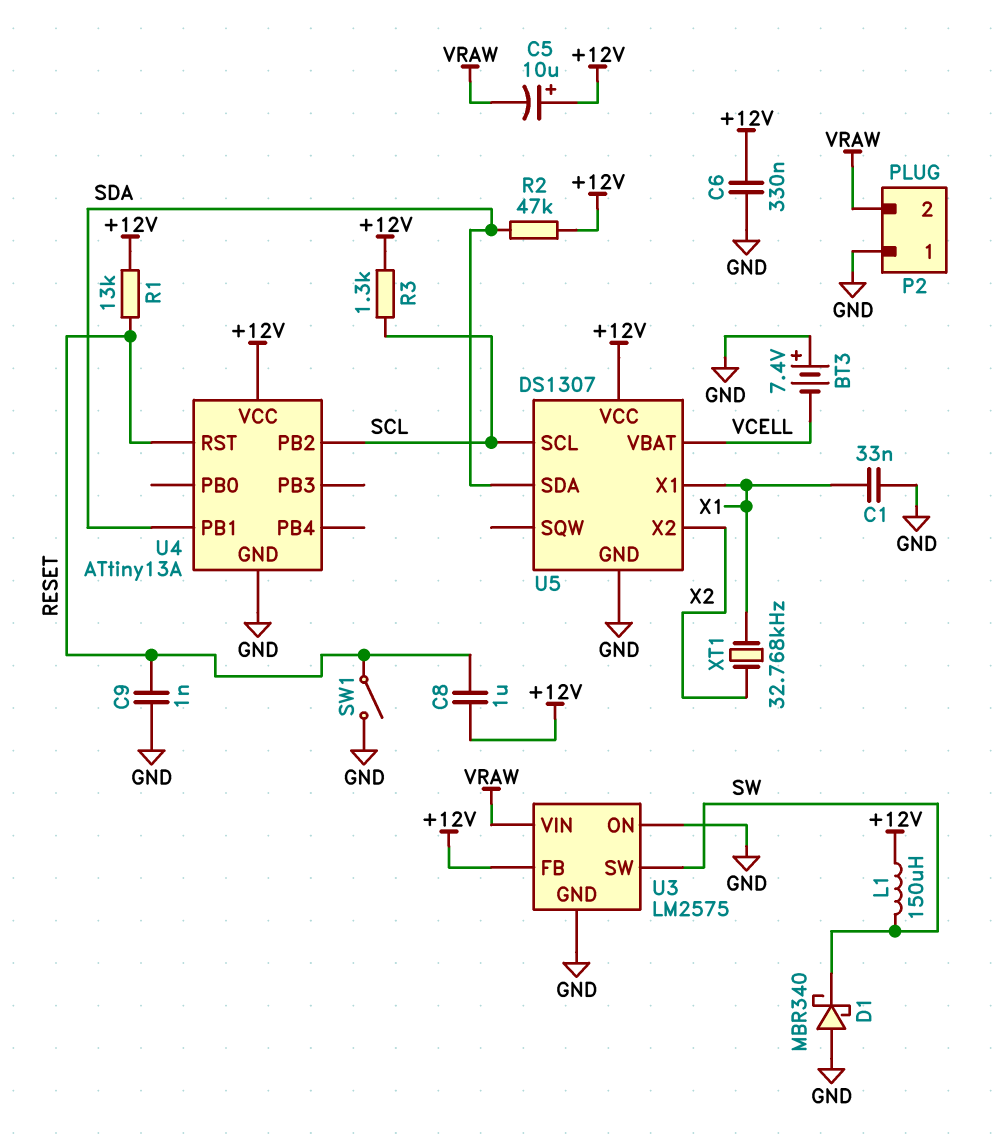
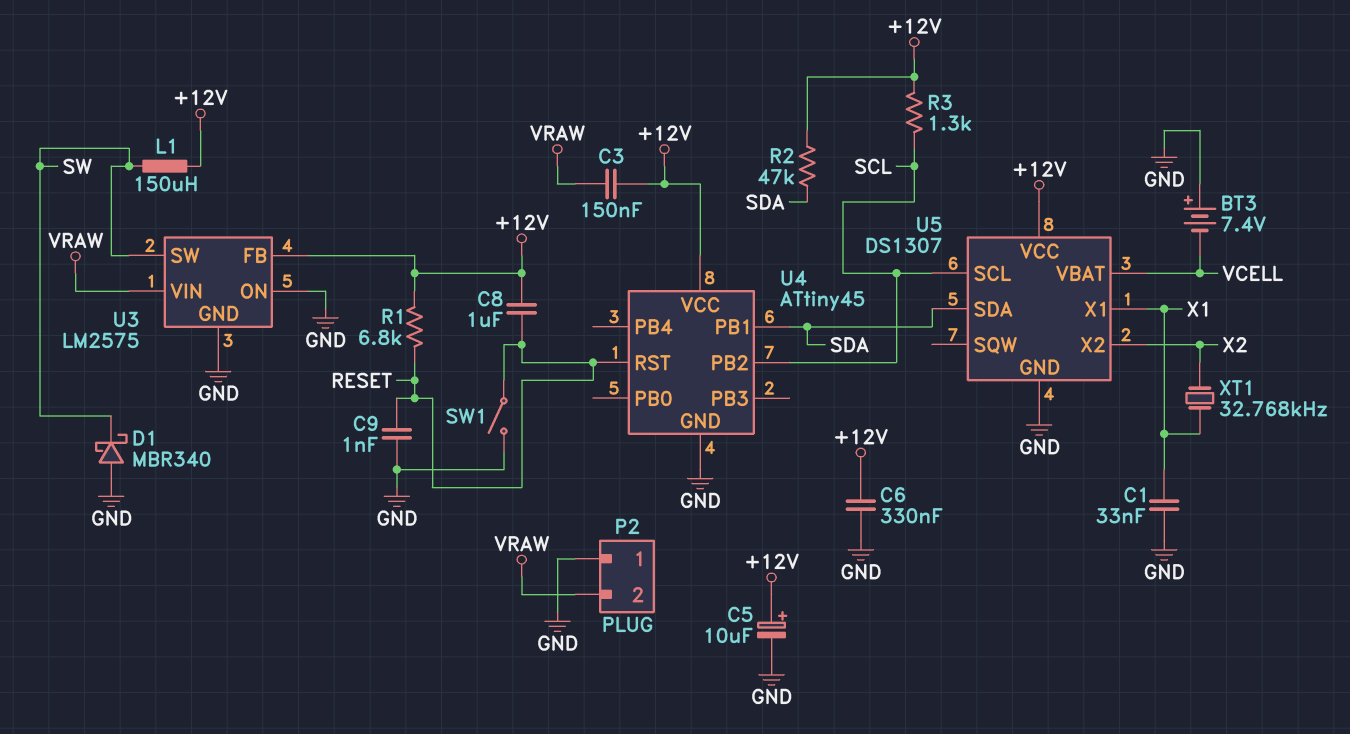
C3: none -> 150nF (+12V, VRAW)
C5: 10uF (plus +12V, minus VRAW) -> 10uF (plus +12V, minus GND)
R1: 13k (+12V, RESET) -> 6.8k (+12V, RESET)
U4: ATtiny13A -> ATtiny45

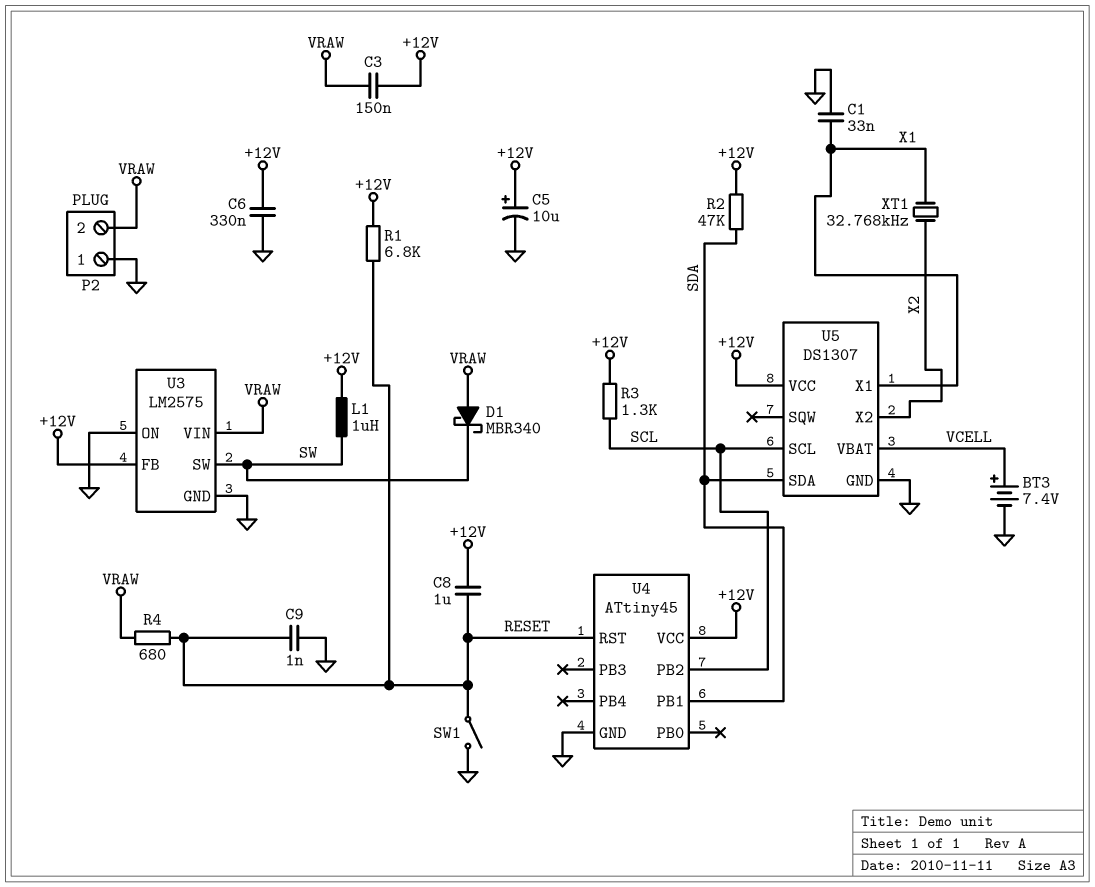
BT3: 7.4V (plus GND, minus VCELL) -> 7.4V (plus VCELL, minus GND)
D1: schottky MBR340 (A GND, K SW) -> schottky MBR340 (A VRAW, K SW)
L1: 150uH (+12V, SW) -> 1uH (+12V, SW)
R4: none -> 680 (RESET, VRAW)

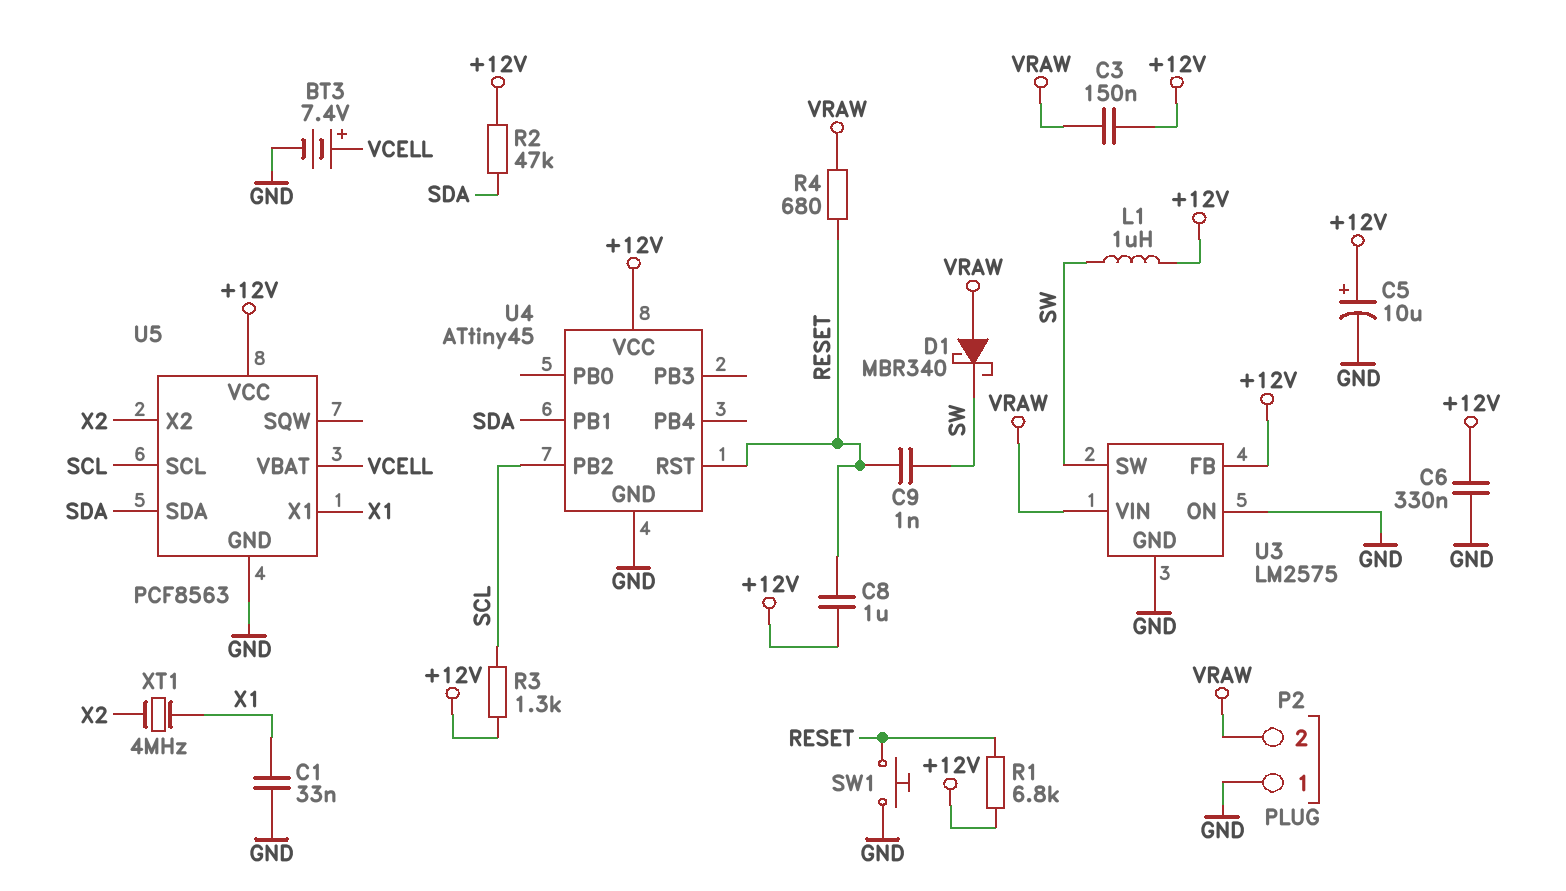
C9: 1nF (GND, RESET) -> 1nF (RESET, SW)
SW1: switch (GND, RESET) -> button (GND, RESET)
U5: DS1307 -> PCF8563
XT1: 32.768kHz (X1, X2) -> 4MHz (X1, X2)

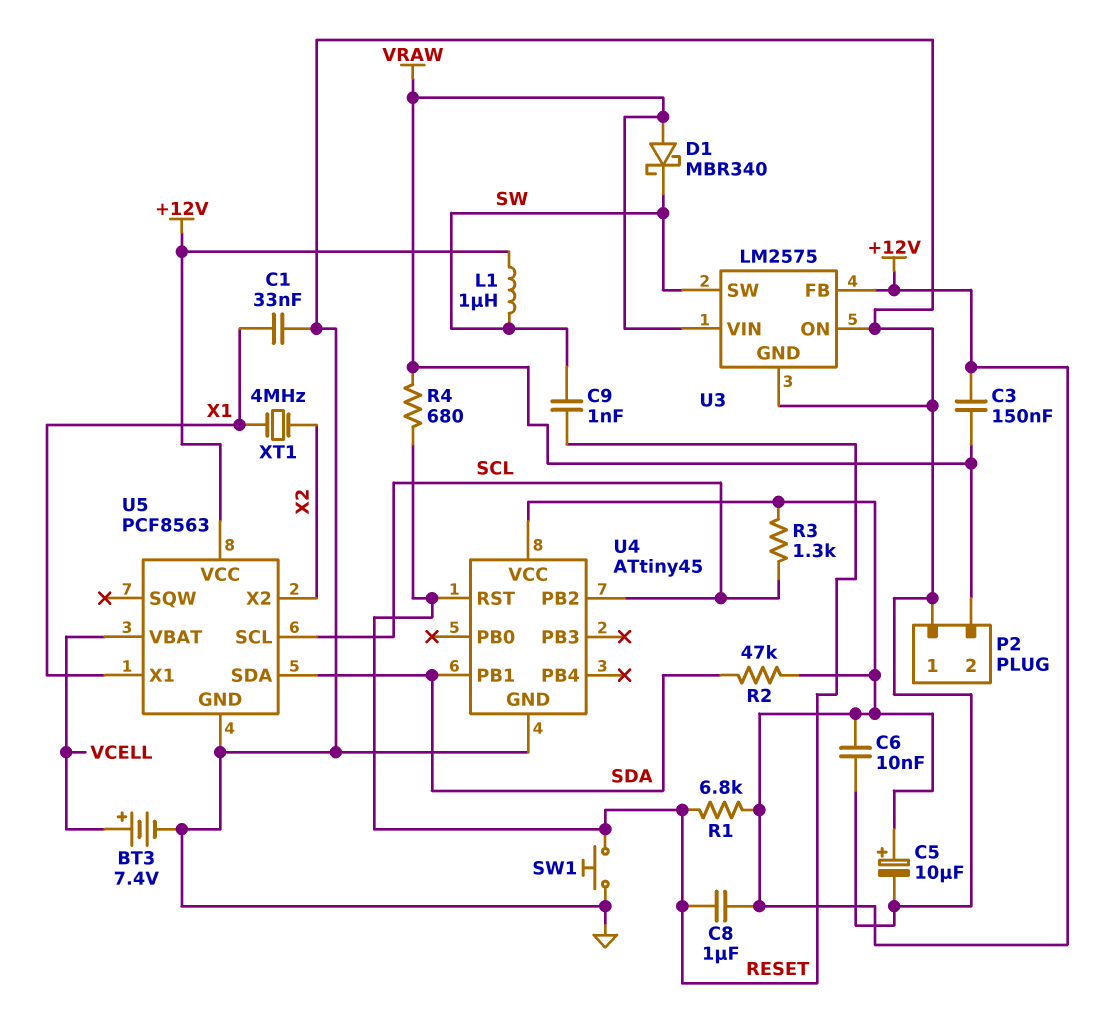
C6: 330nF (+12V, GND) -> 10nF (+12V, GND)

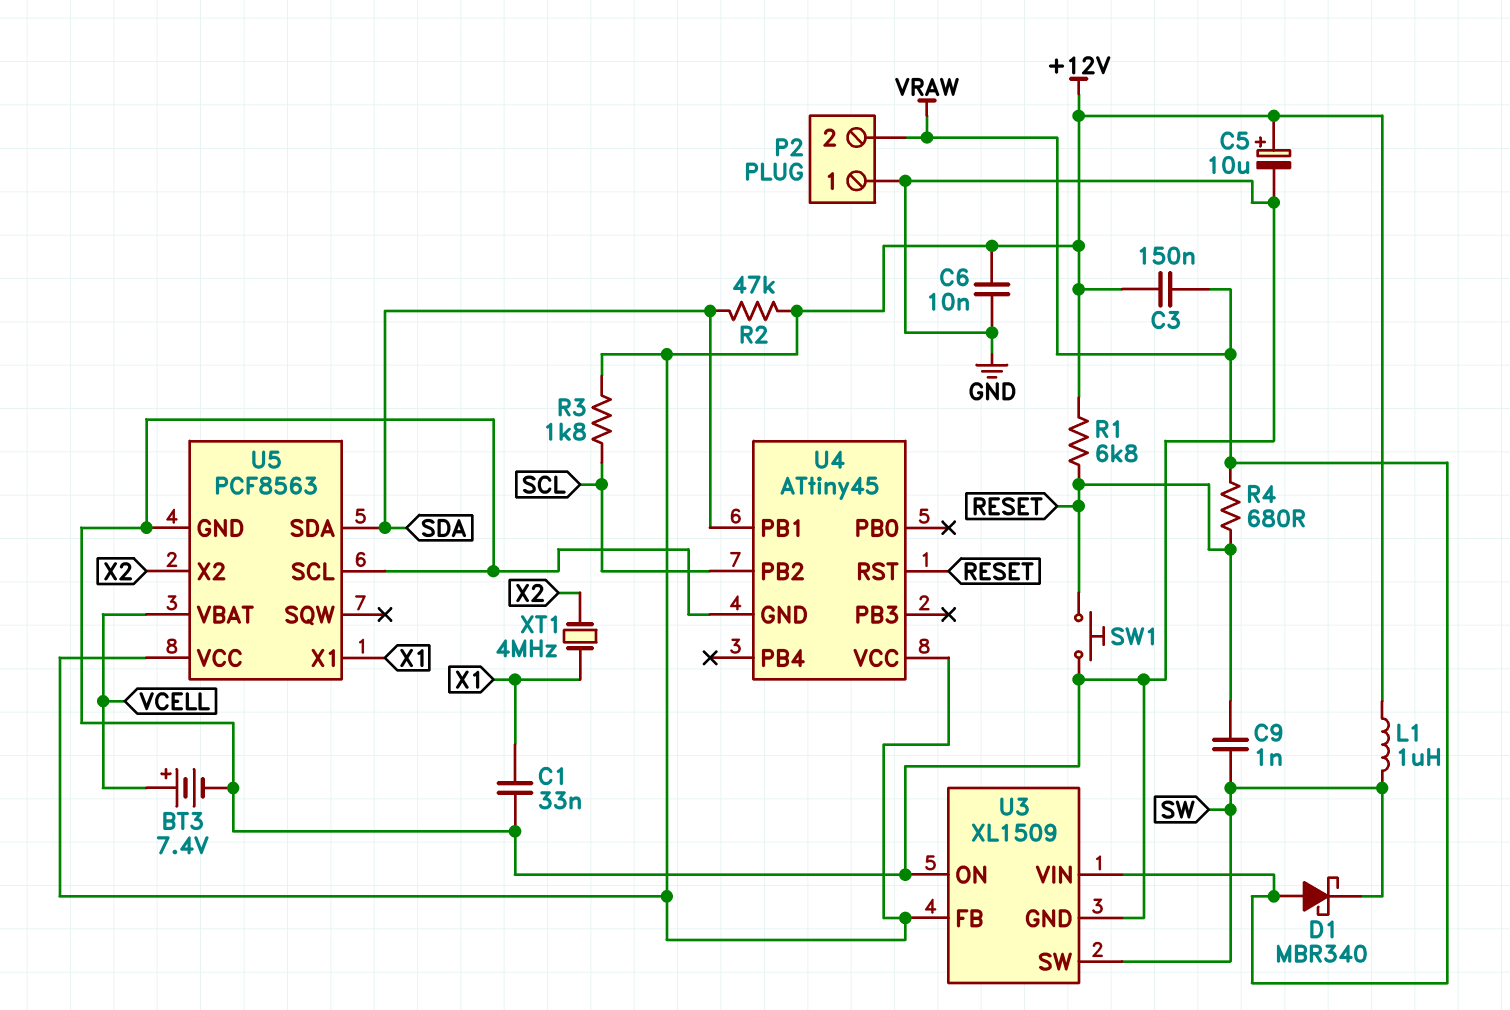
C8: 1uF (+12V, RESET) -> none
R3: 1.3k (+12V, SCL) -> 1.8k (+12V, SCL)
U3: LM2575 -> XL1509
U5 pin SCL: SCL -> GND

